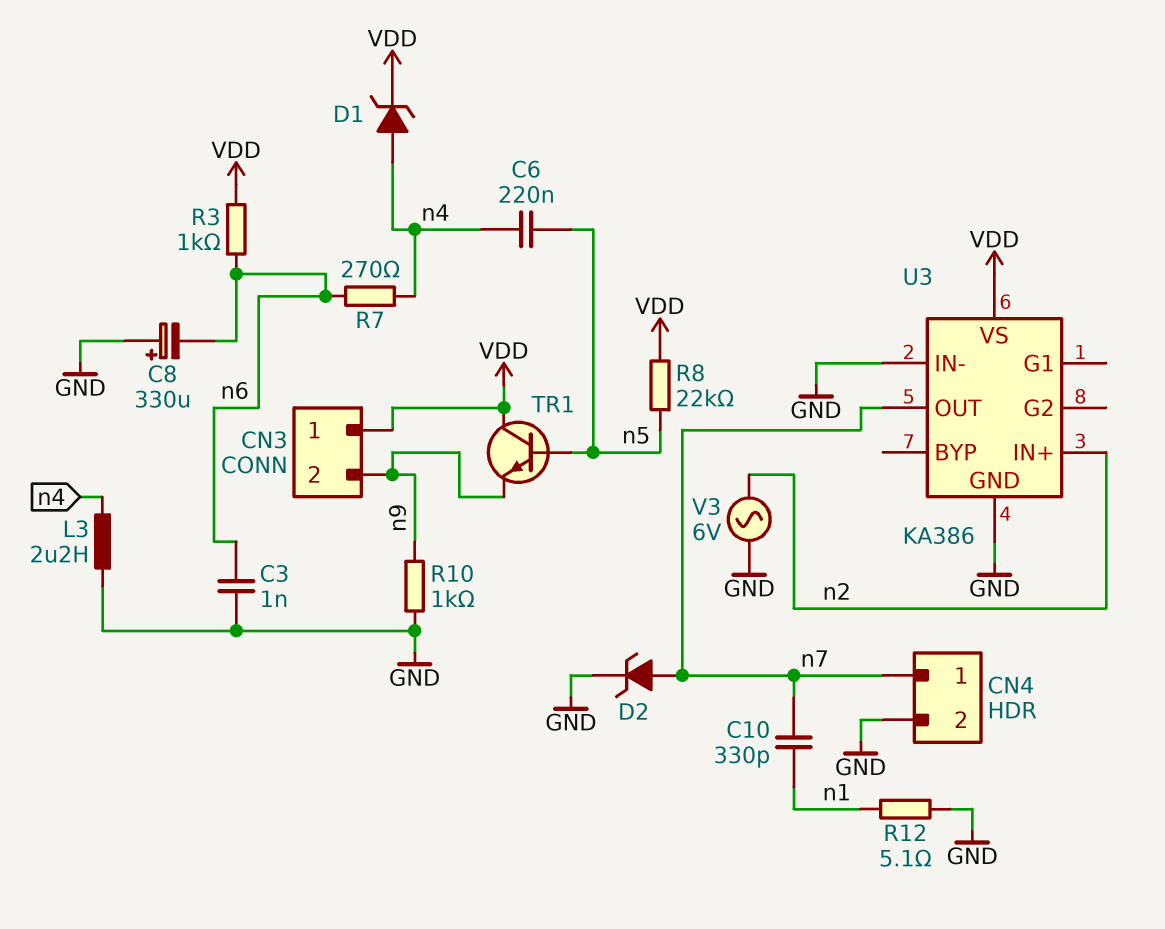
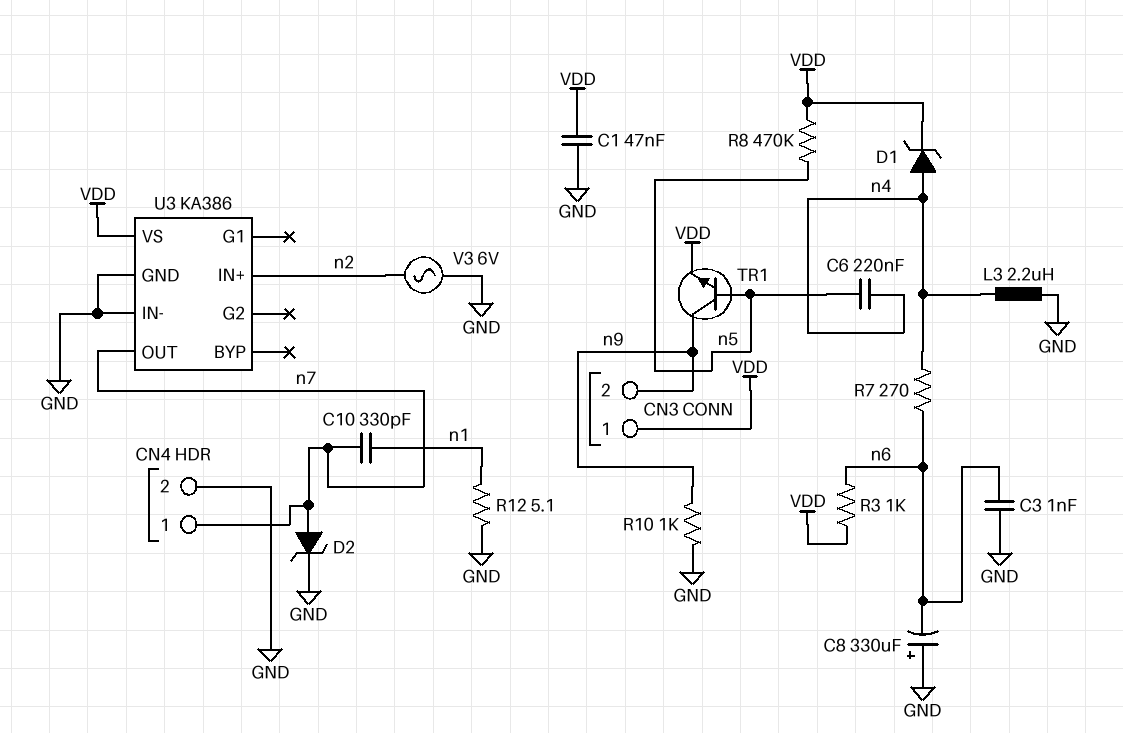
C1: none -> 47nF (GND, VDD)
R8: 22k (VDD, n5) -> 470k (VDD, n5)
TR1: NPN (B n5, C VDD, E n9) -> NPN (B n5, C n9, E VDD)

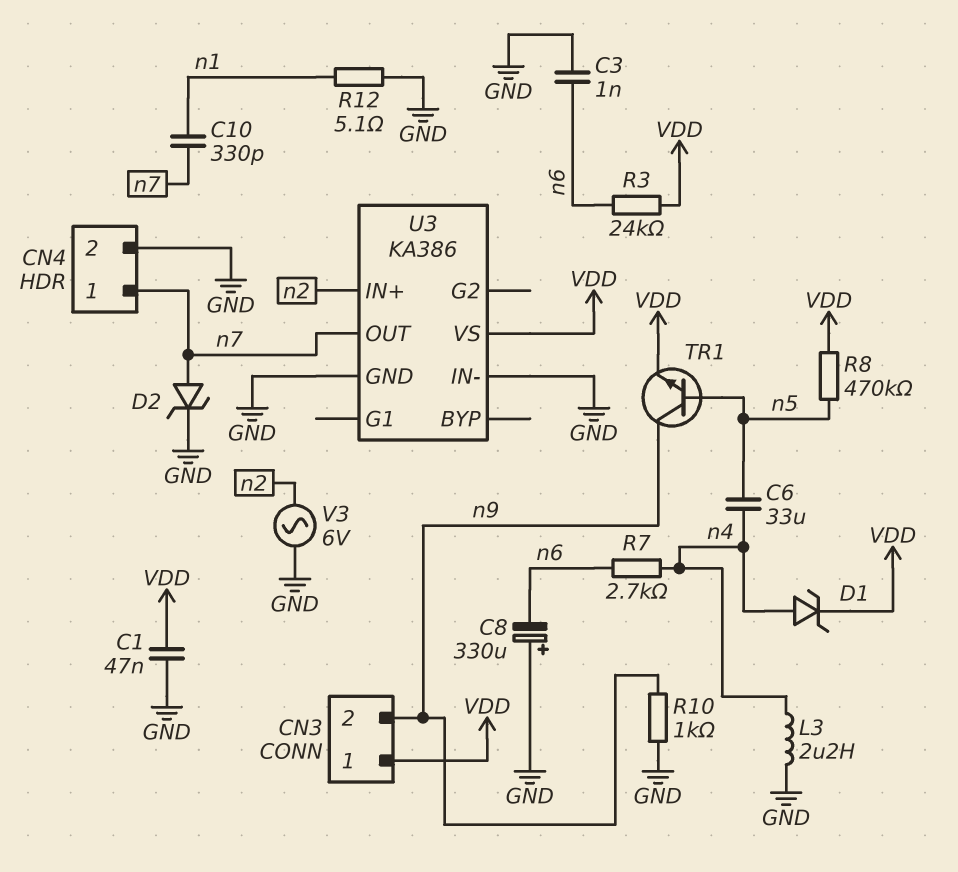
C6: 220nF (n4, n5) -> 33uF (n4, n5)
R3: 1k (VDD, n6) -> 24k (VDD, n6)
R7: 270 (n4, n6) -> 2.7k (n4, n6)

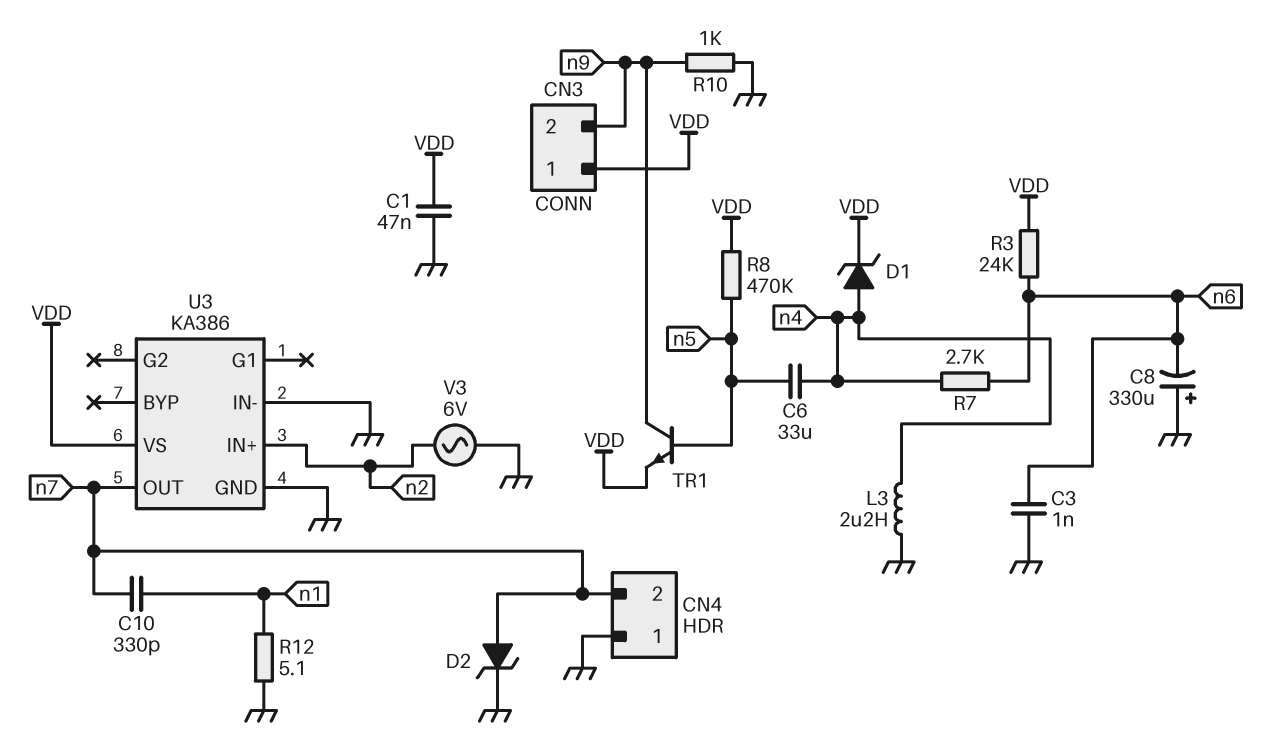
CN4 pin 1: n7 -> GND
CN4 pin 2: GND -> n7

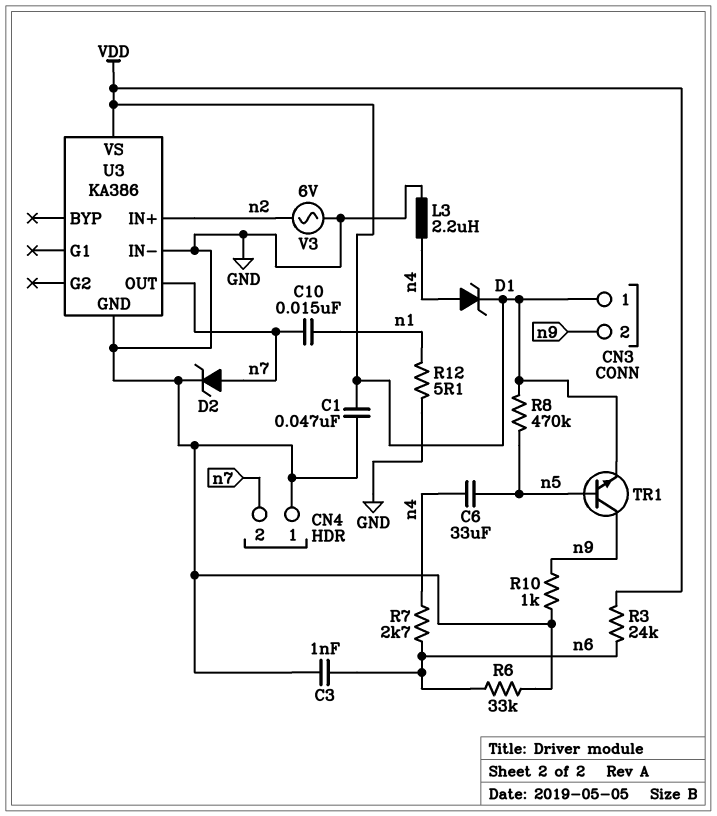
C8: 330uF (plus GND, minus n6) -> none
C10: 330pF (n1, n7) -> 15nF (n1, n7)
R6: none -> 33k (GND, n6)

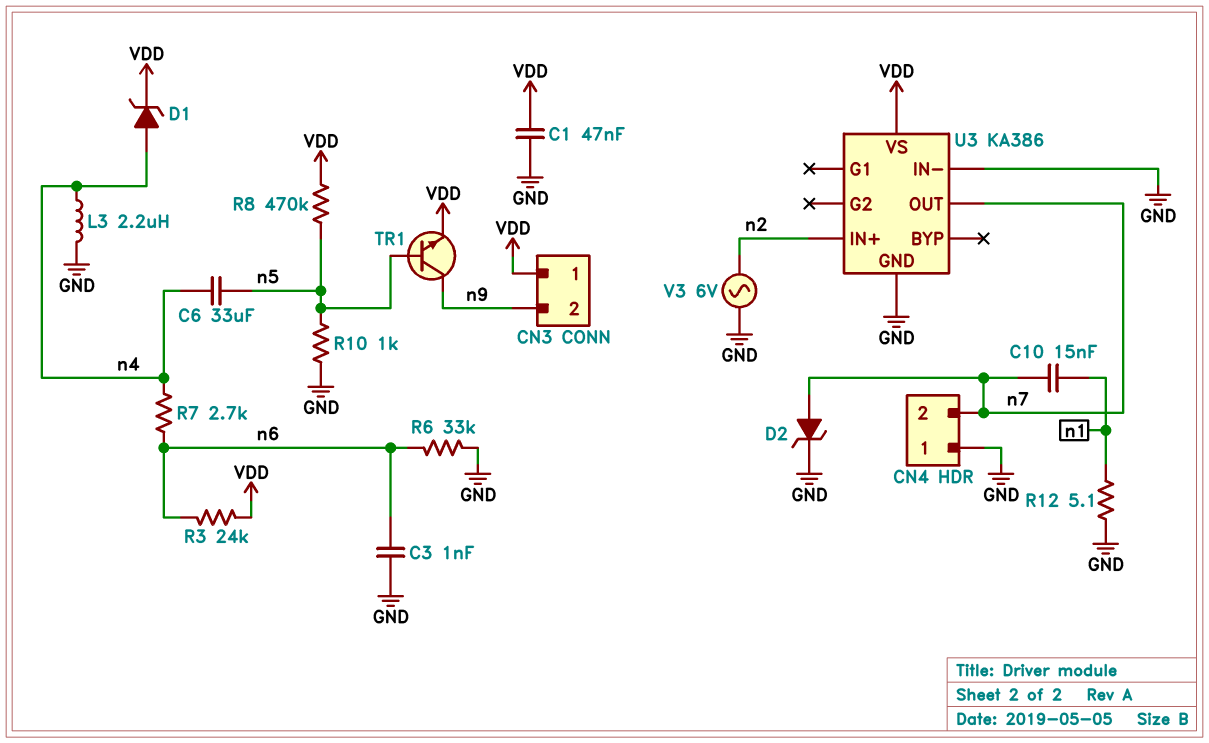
R10: 1k (GND, n9) -> 1k (GND, n5)

